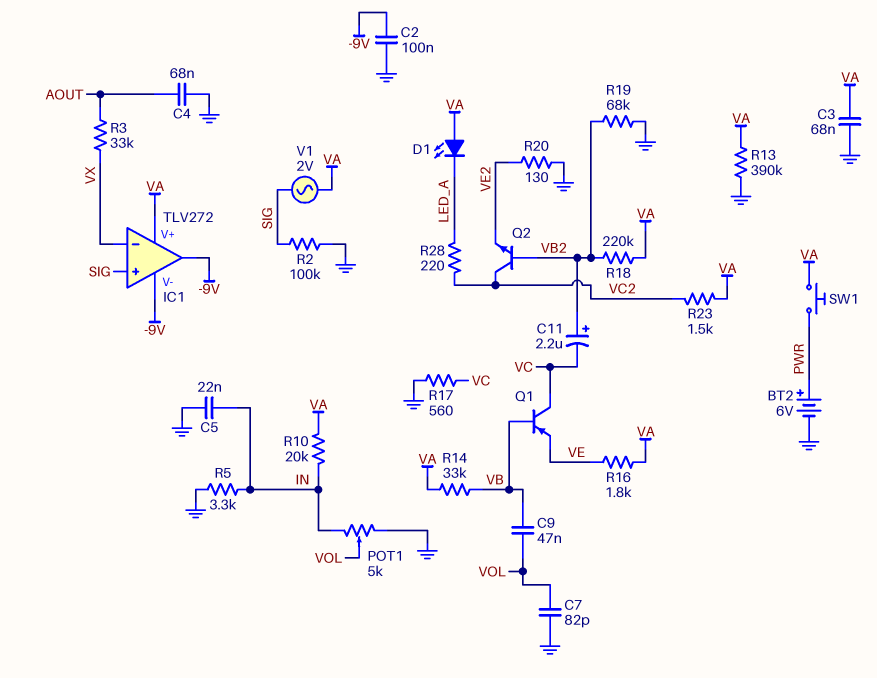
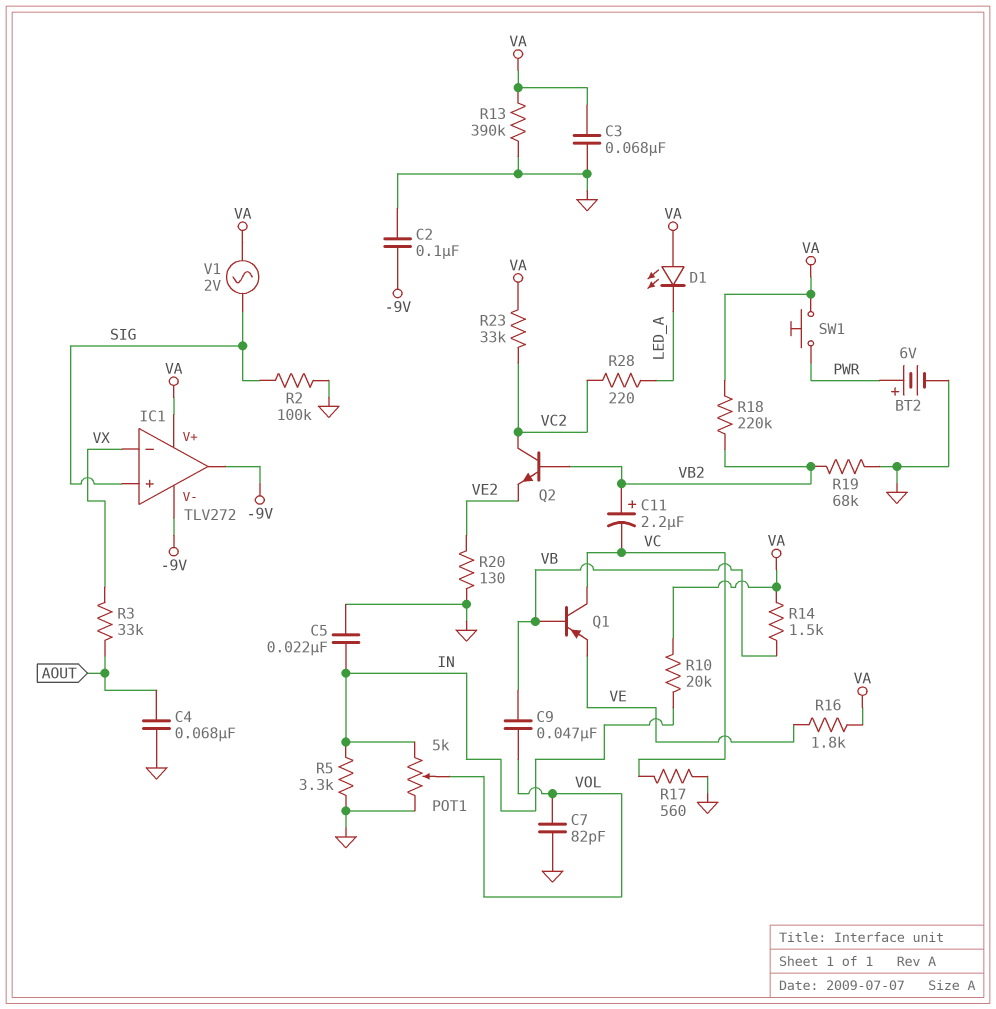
R14: 33k (VA, VB) -> 1.5k (VA, VB)
R23: 1.5k (VA, VC2) -> 33k (VA, VC2)

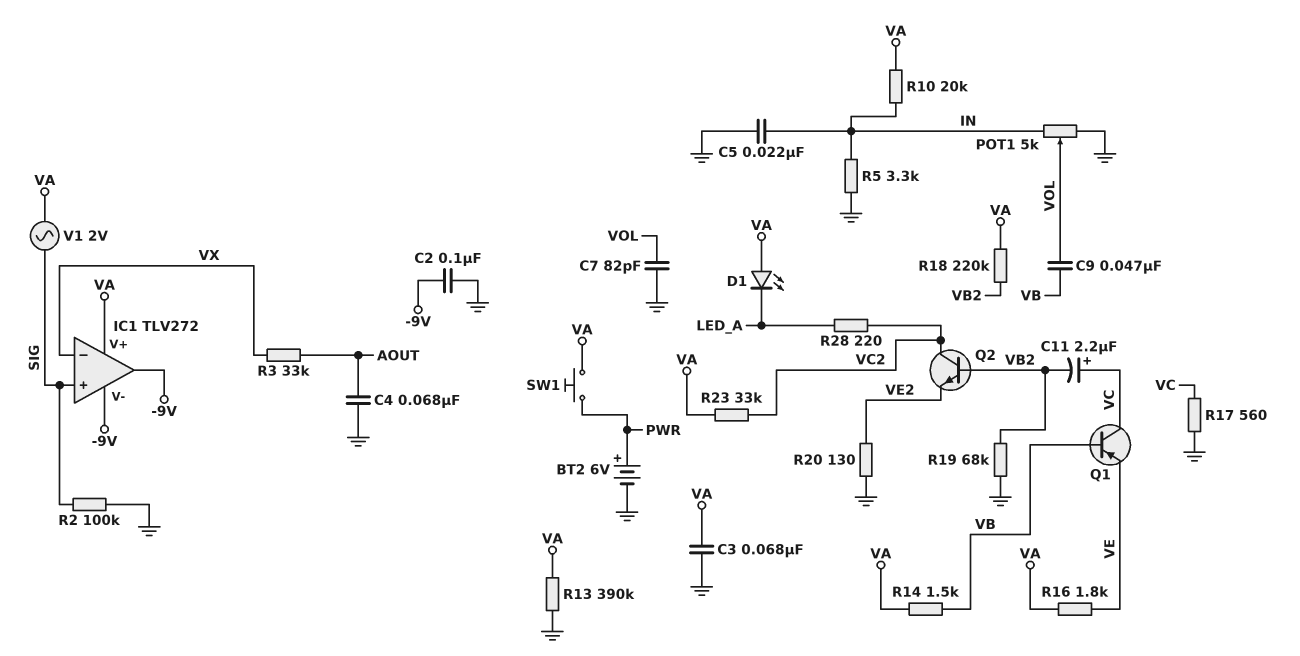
C11: 2.2uF (plus VB2, minus VC) -> 2.2uF (plus VC, minus VB2)

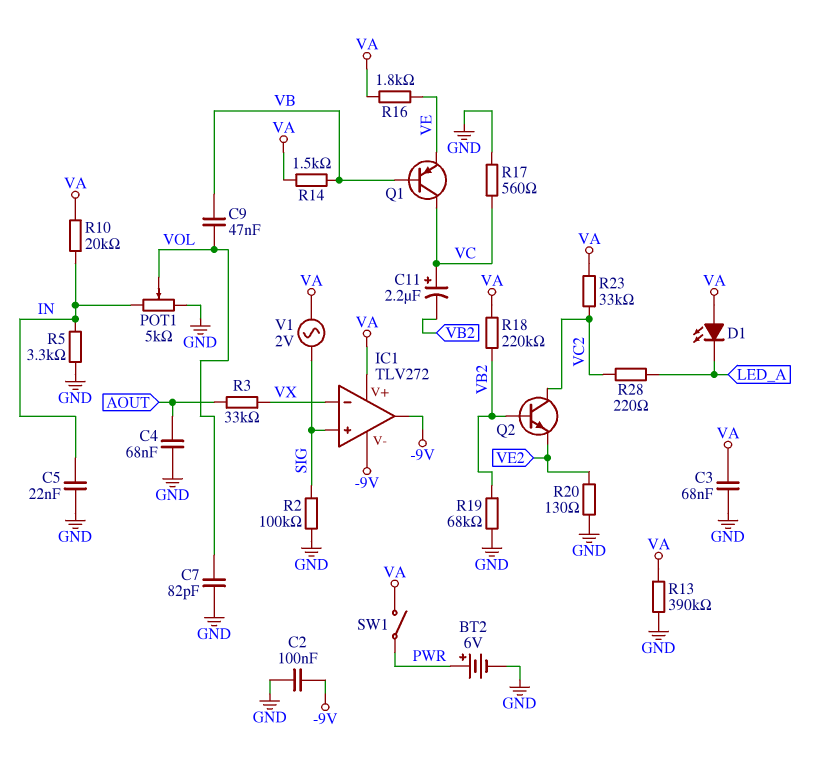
SW1: button (PWR, VA) -> switch (PWR, VA)

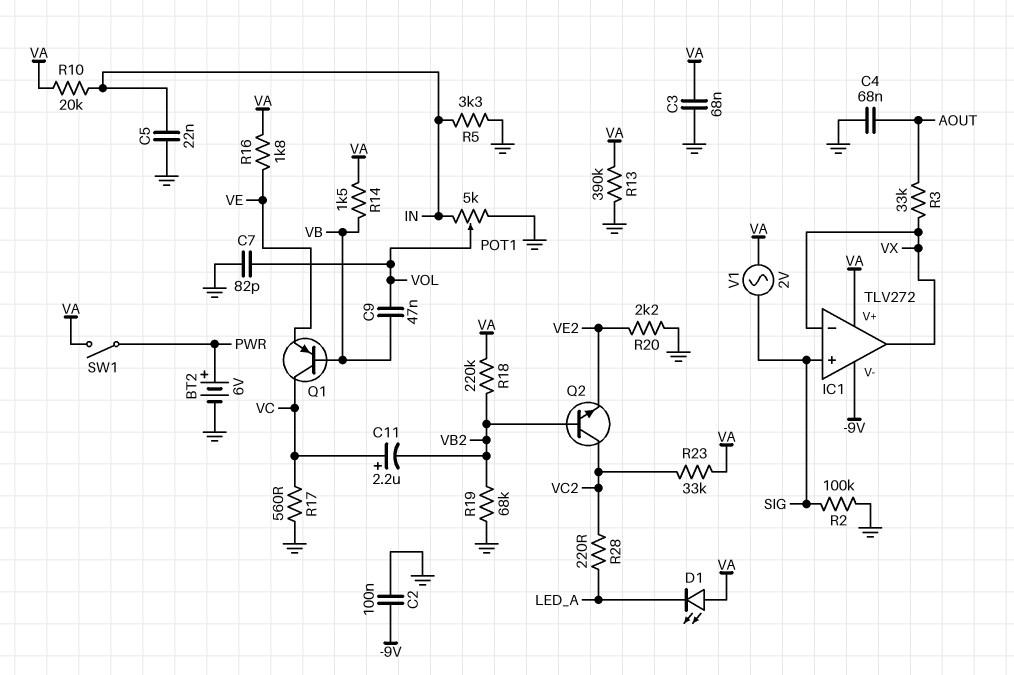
IC1 pin out: -9V -> VX
R20: 130 (GND, VE2) -> 2.2k (GND, VE2)

